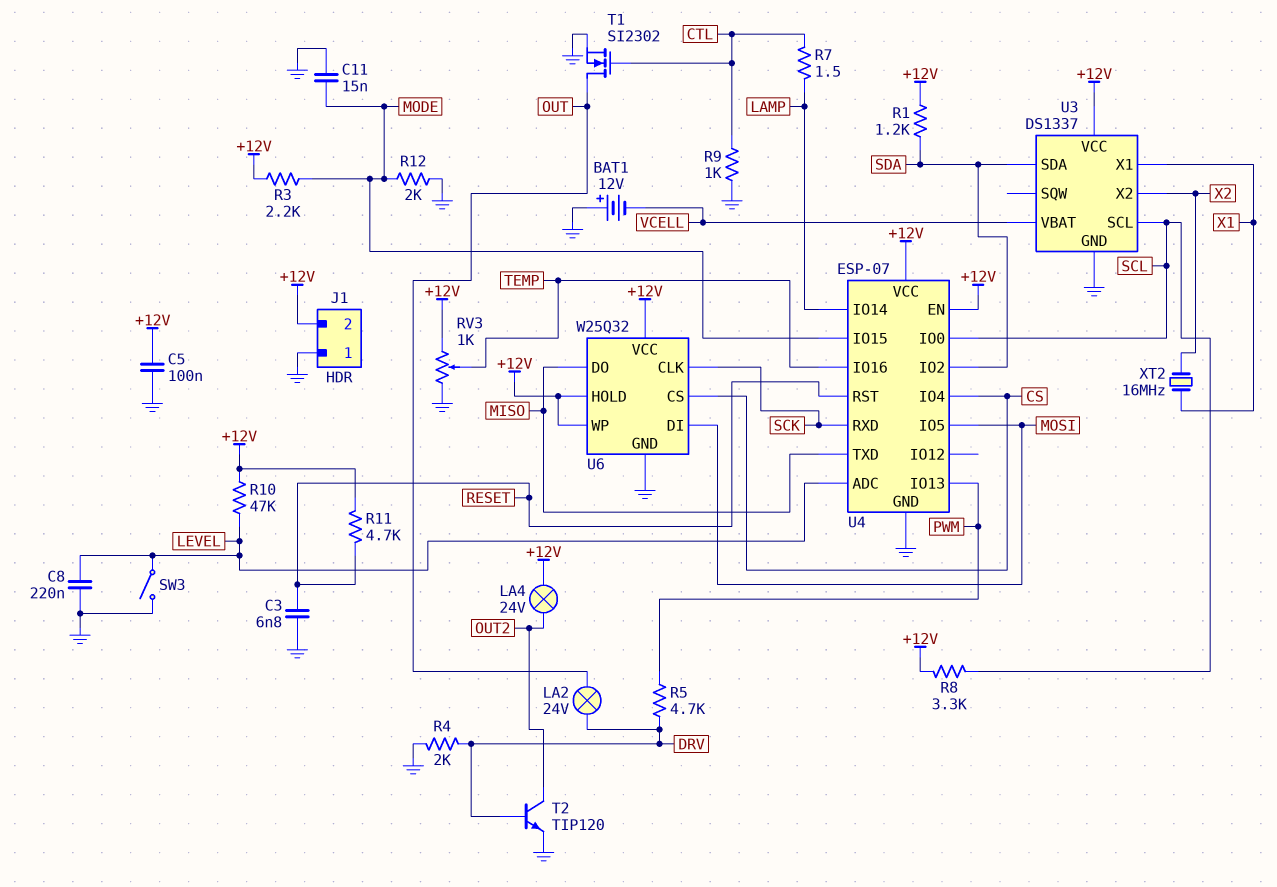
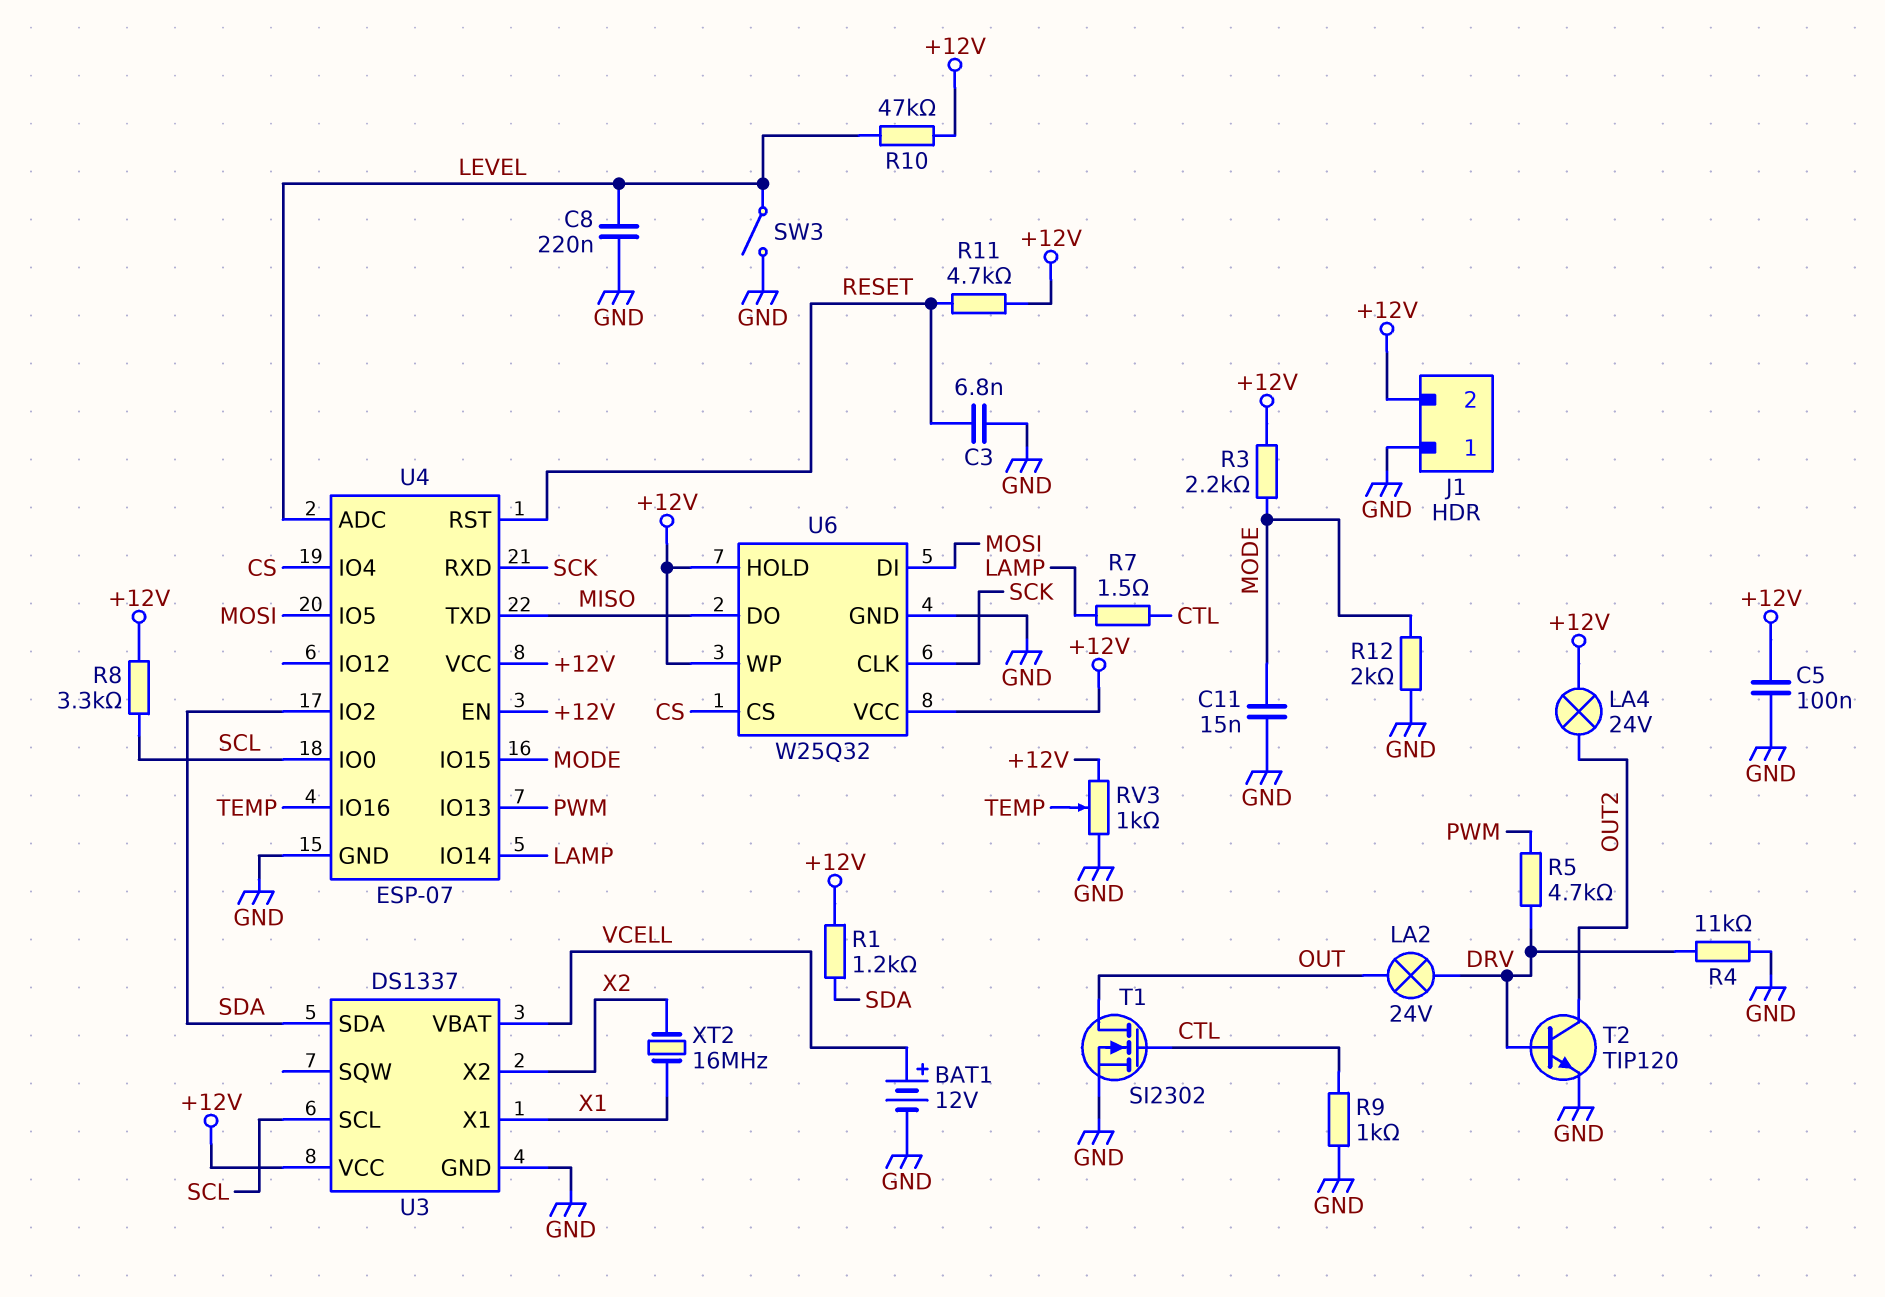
BAT1: 12V (plus GND, minus VCELL) -> 12V (plus VCELL, minus GND)
R4: 2k (DRV, GND) -> 11k (DRV, GND)

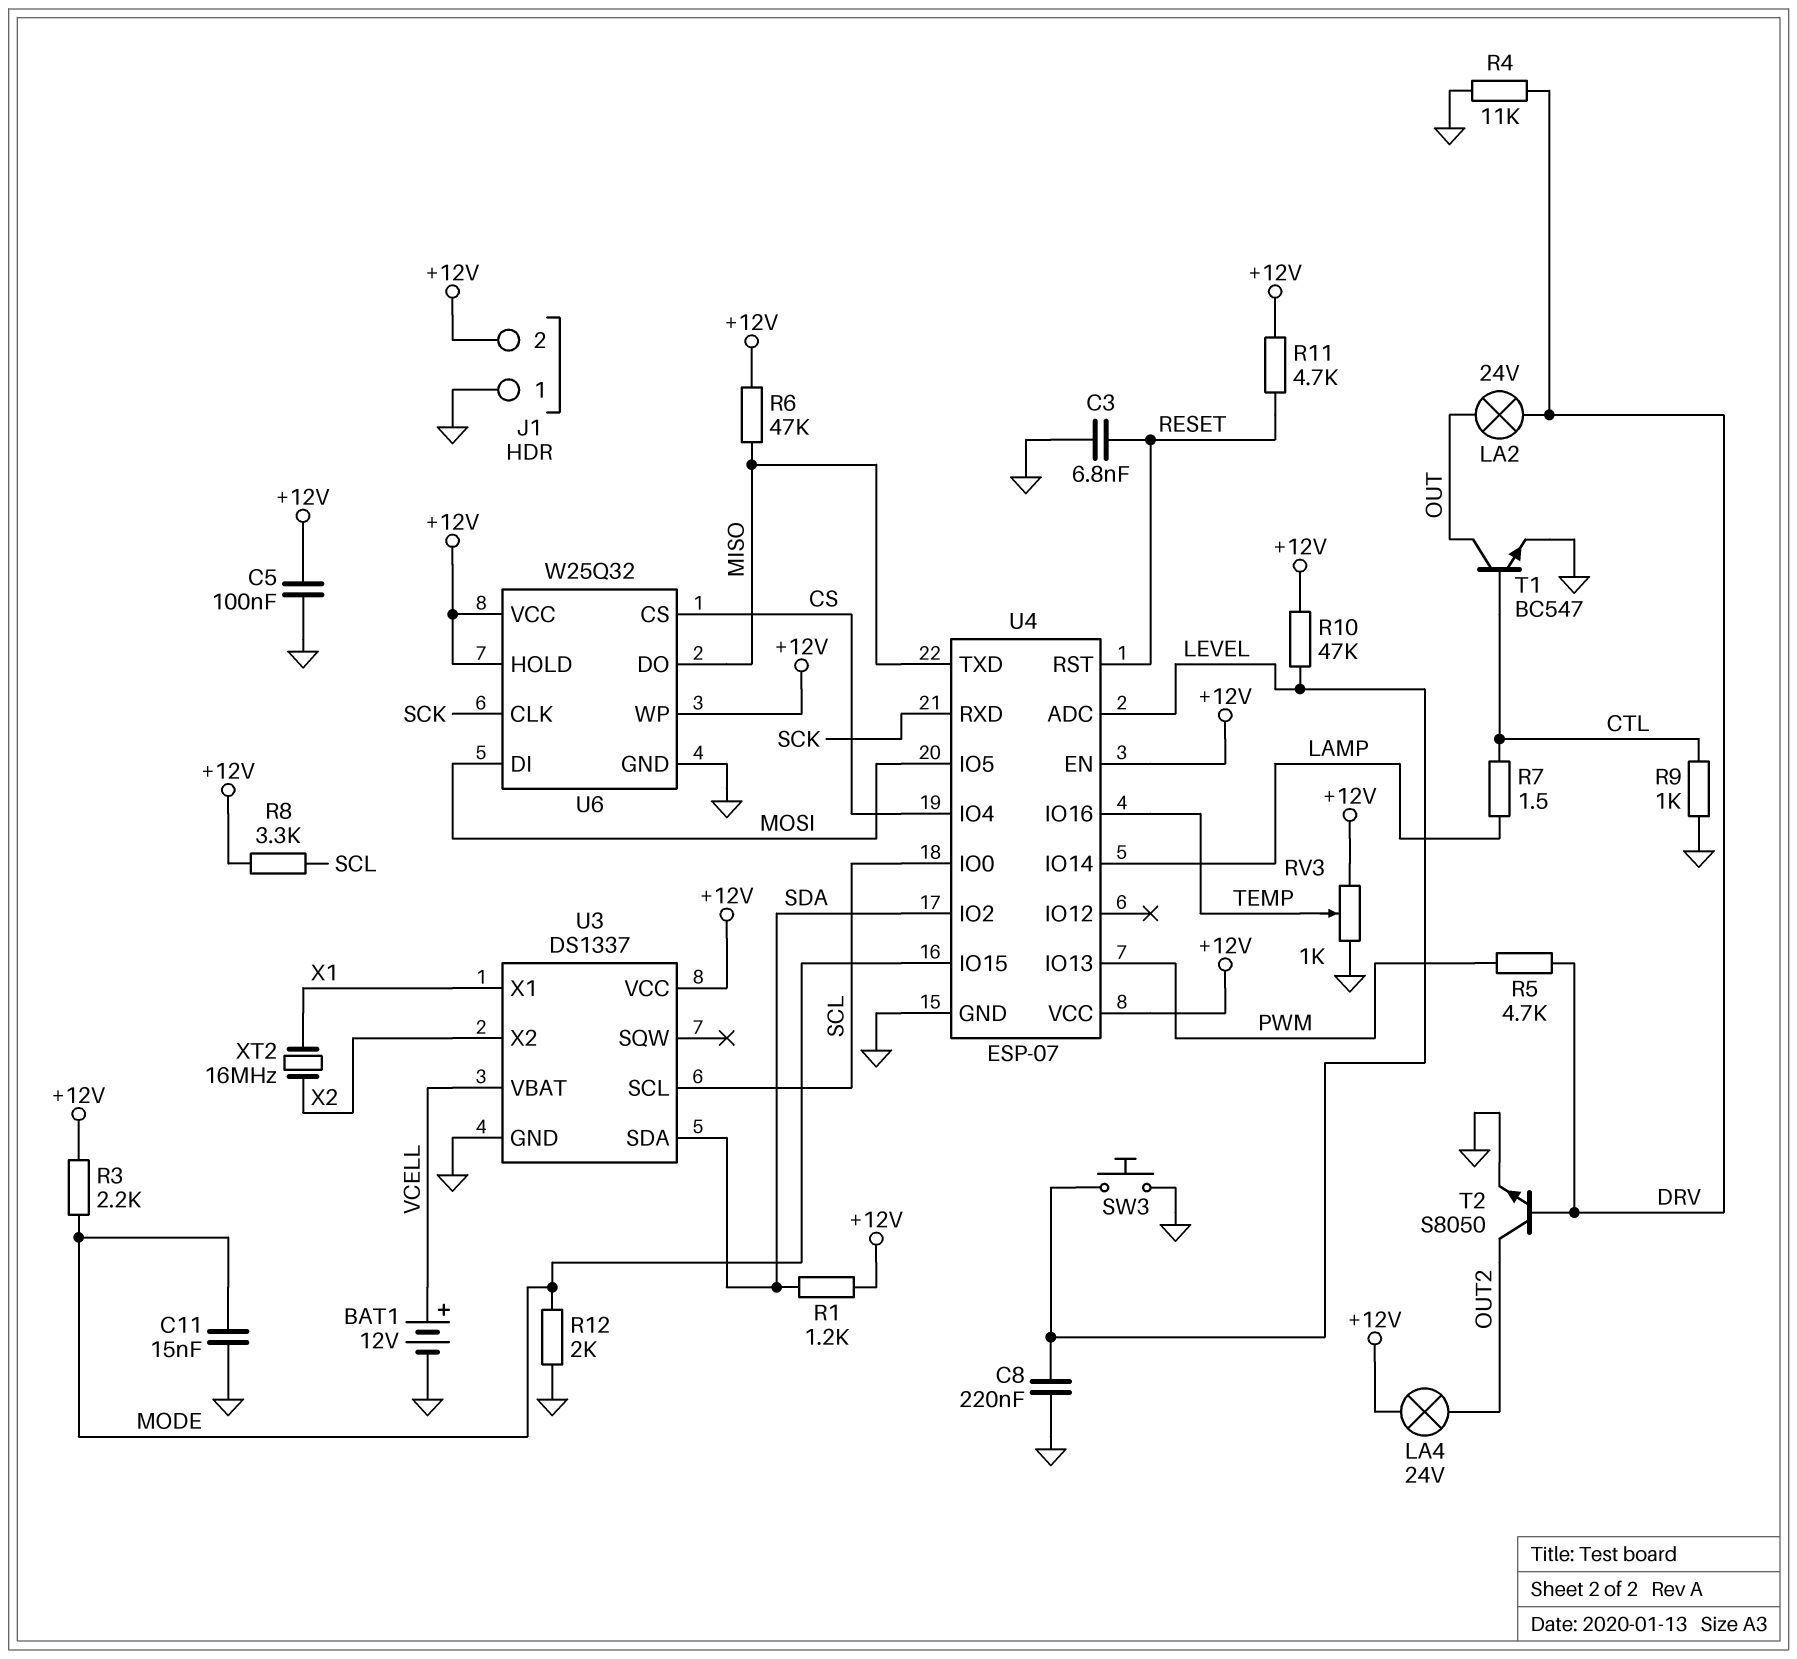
R6: none -> 47k (+12V, MISO)
SW3: switch (GND, LEVEL) -> button (GND, LEVEL)
T1: NMOS SI2302 (G CTL, D OUT, S GND) -> NPN BC547 (B CTL, C OUT, E GND)
T2: NPN TIP120 (B DRV, C OUT2, E GND) -> NPN S8050 (B DRV, C OUT2, E GND)

